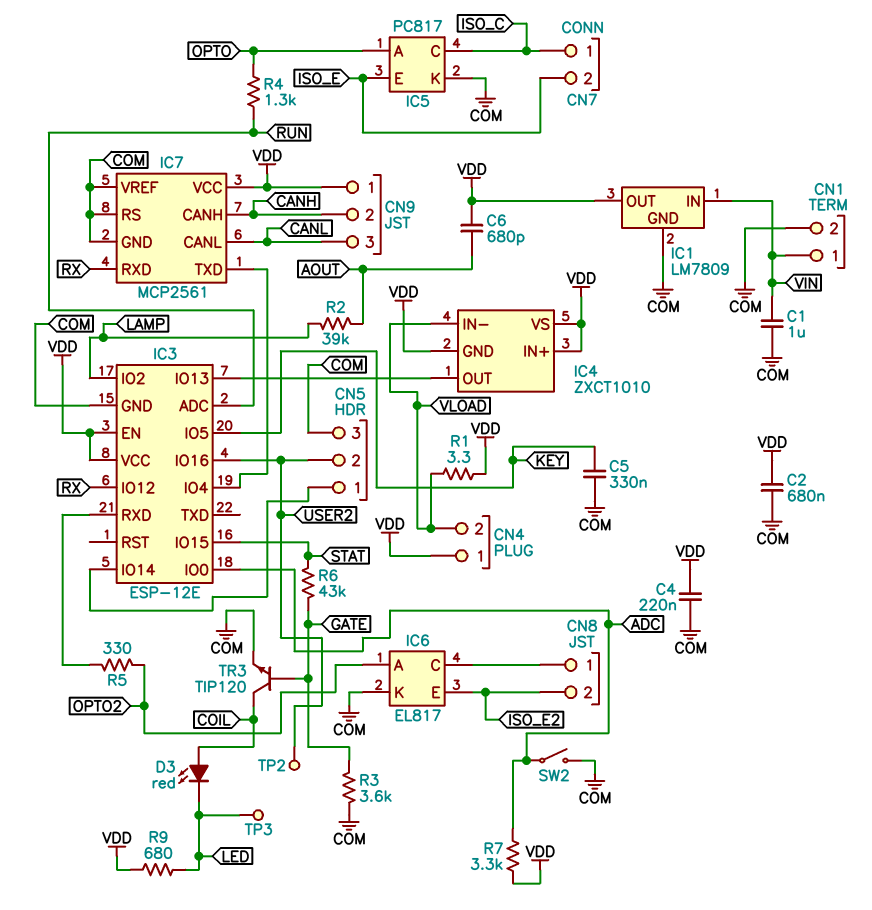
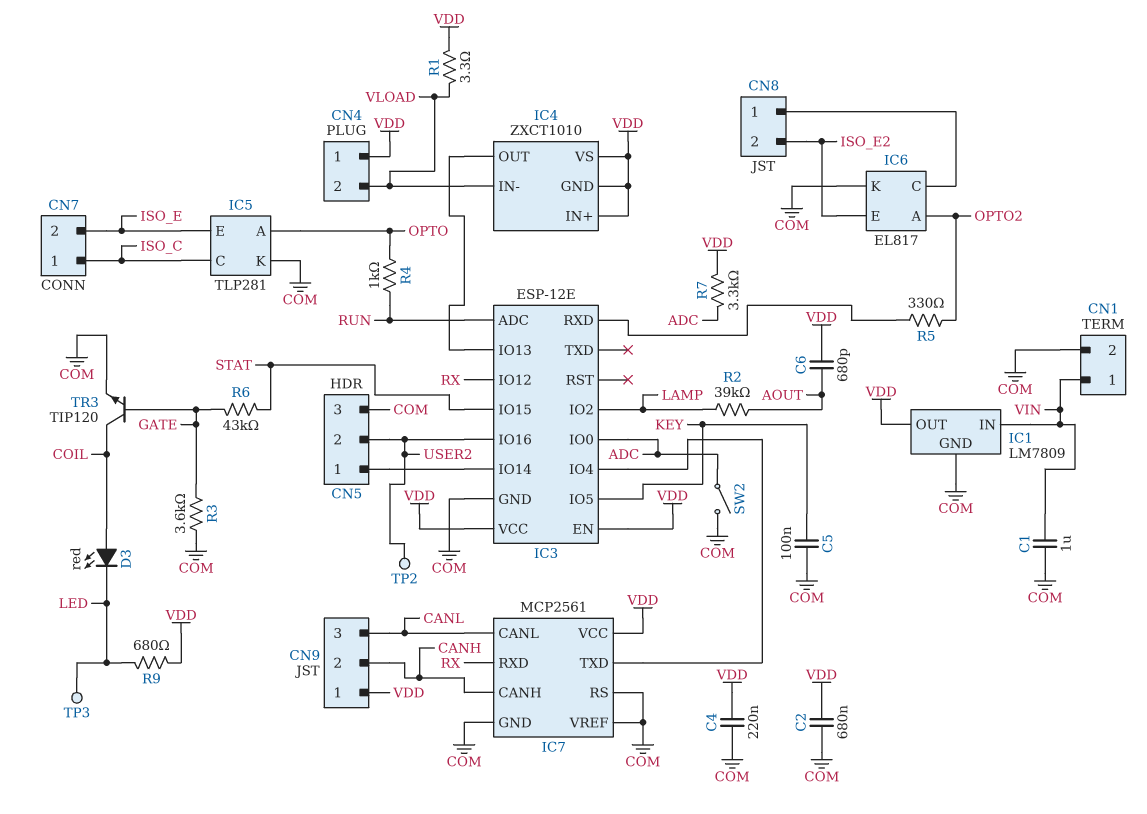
C5: 330nF (COM, KEY) -> 100nF (COM, KEY)
IC5: PC817 -> TLP281
R4: 1.3k (OPTO, RUN) -> 1k (OPTO, RUN)

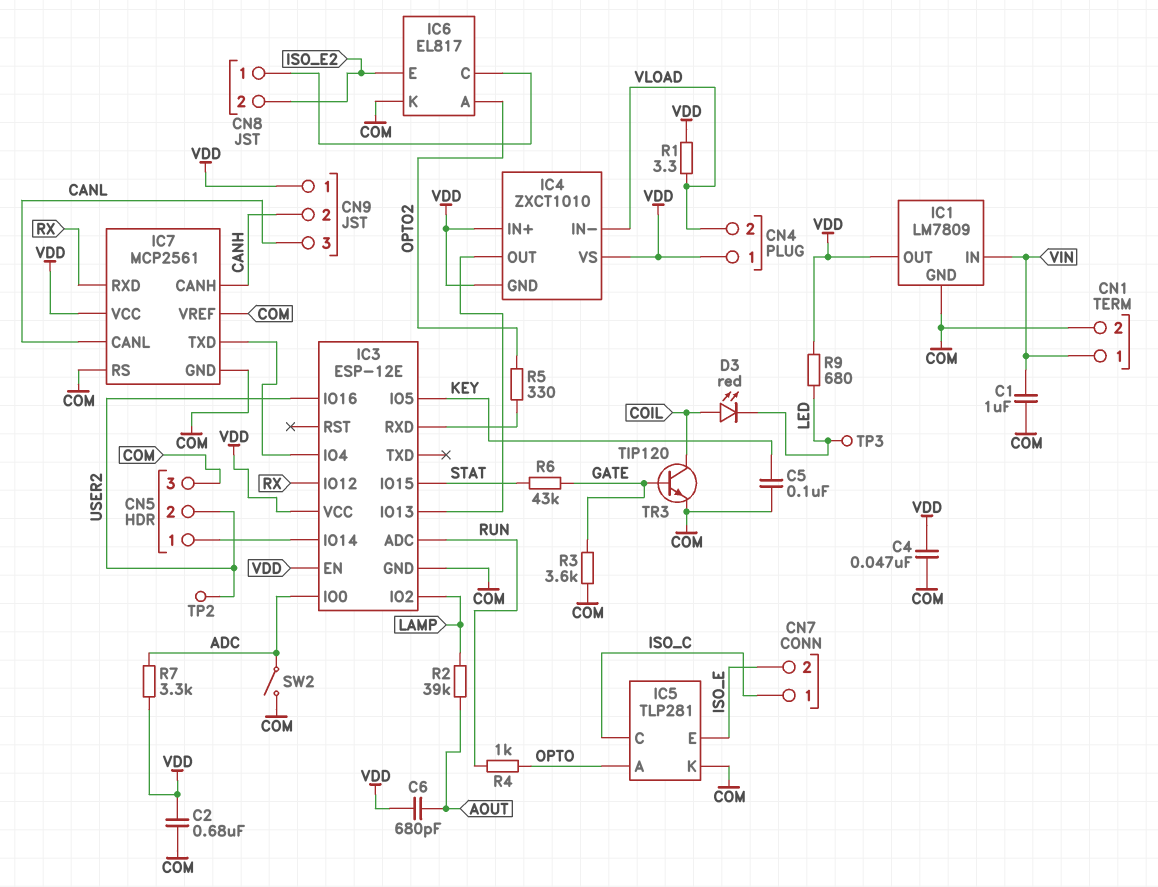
C4: 220nF (COM, VDD) -> 47nF (COM, VDD)

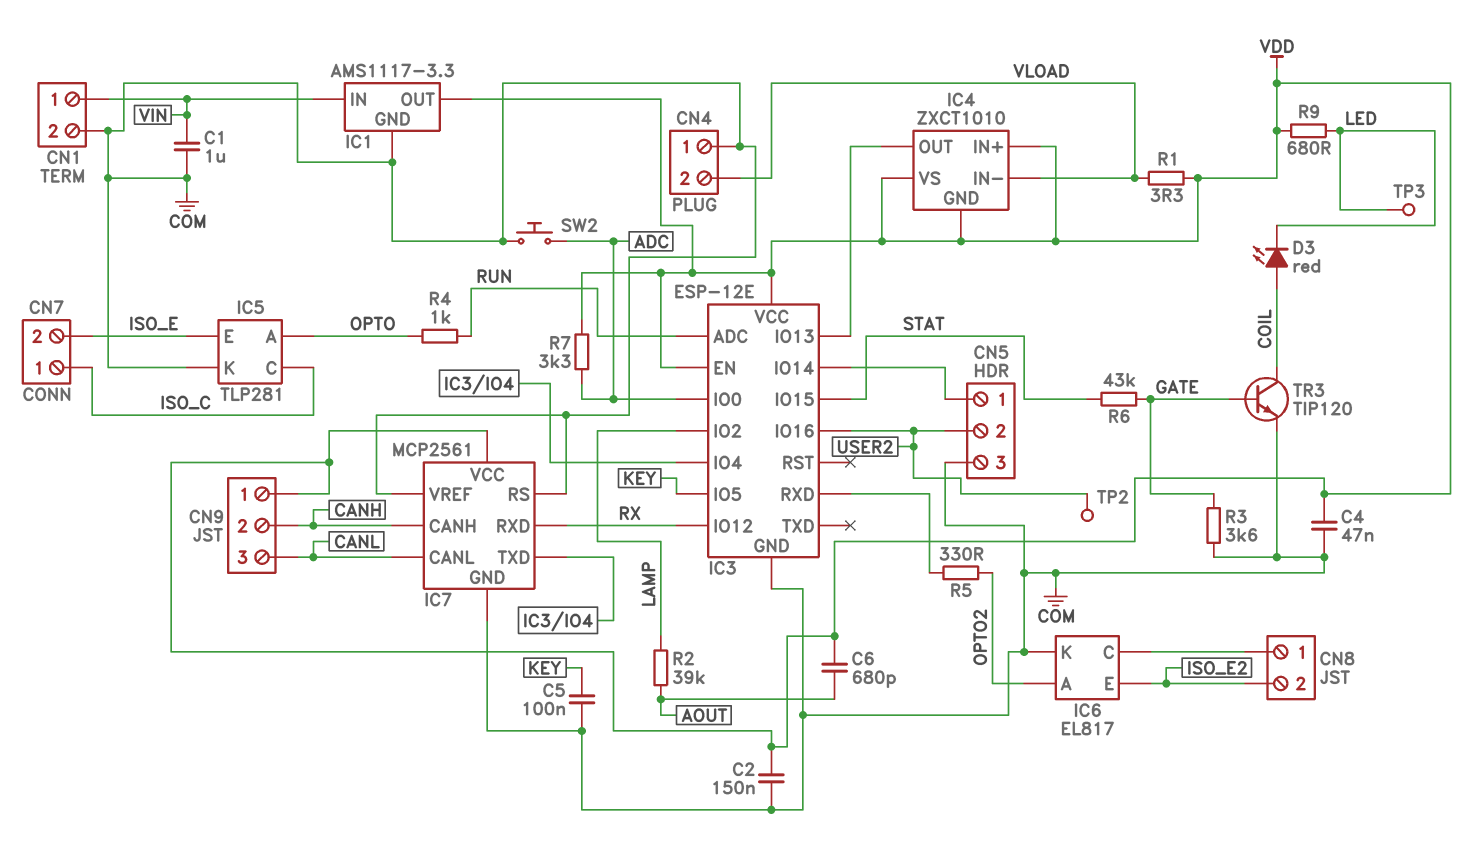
C2: 680nF (COM, VDD) -> 150nF (COM, VDD)
CN4 pin 1: VDD -> COM
IC1: LM7809 -> AMS1117-3.3
SW2: switch (ADC, COM) -> button (ADC, COM)

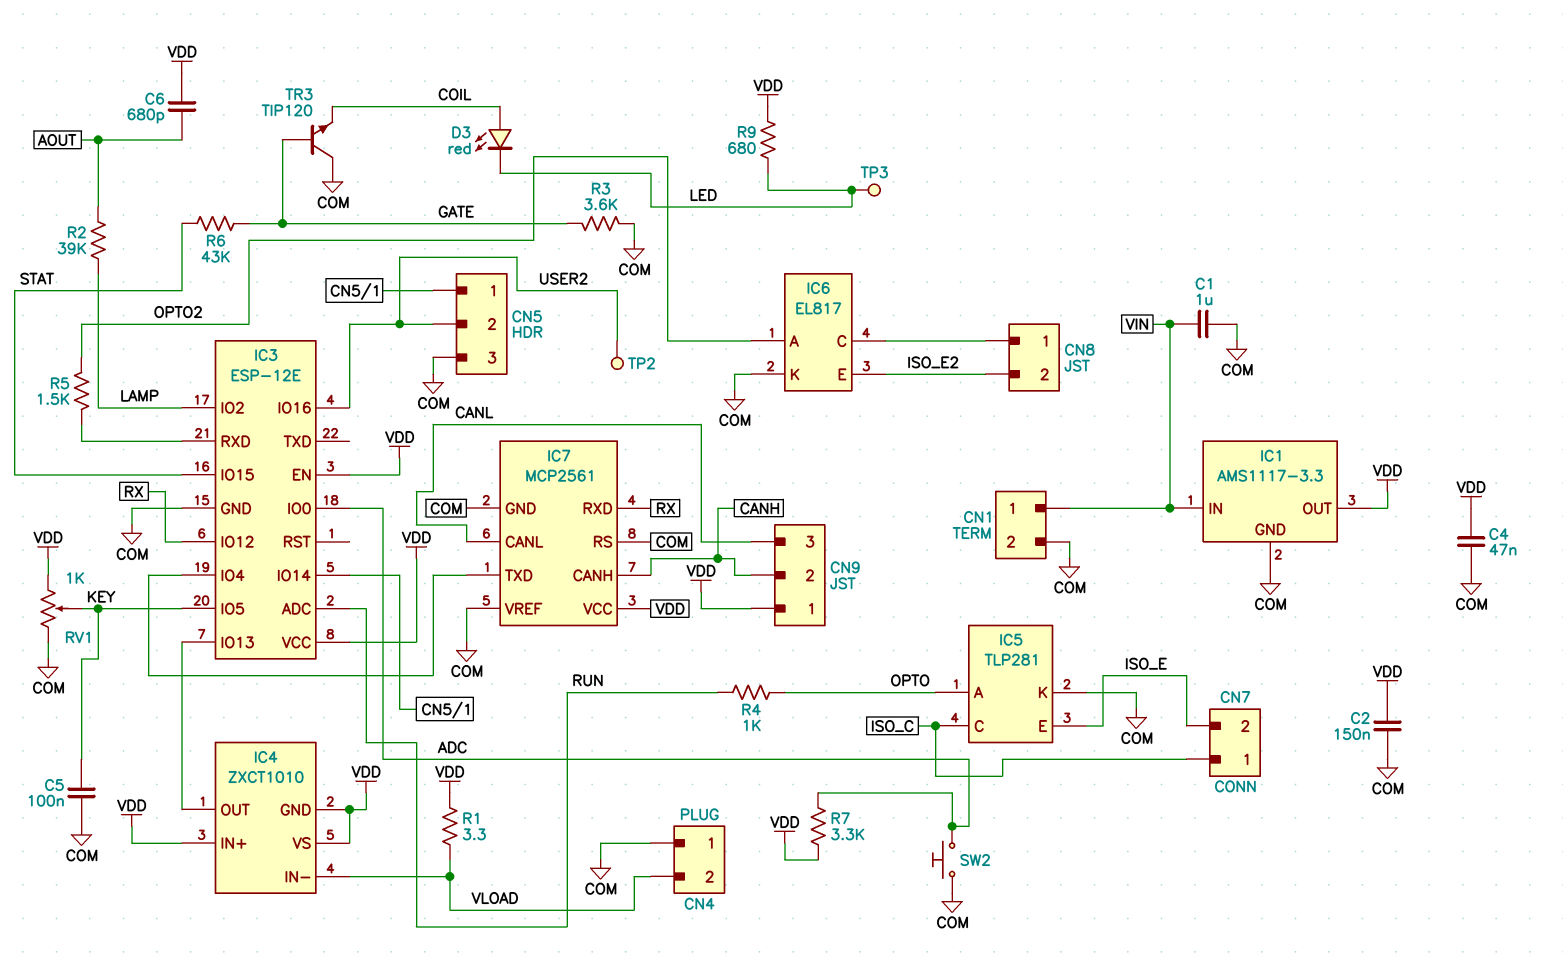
R5: 330 (IC3/RXD, OPTO2) -> 1.5k (IC3/RXD, OPTO2)
RV1: none -> 1k (COM, VDD, wiper KEY)
TR3: NPN TIP120 (B GATE, C COIL, E COM) -> NPN TIP120 (B GATE, C COM, E COIL)

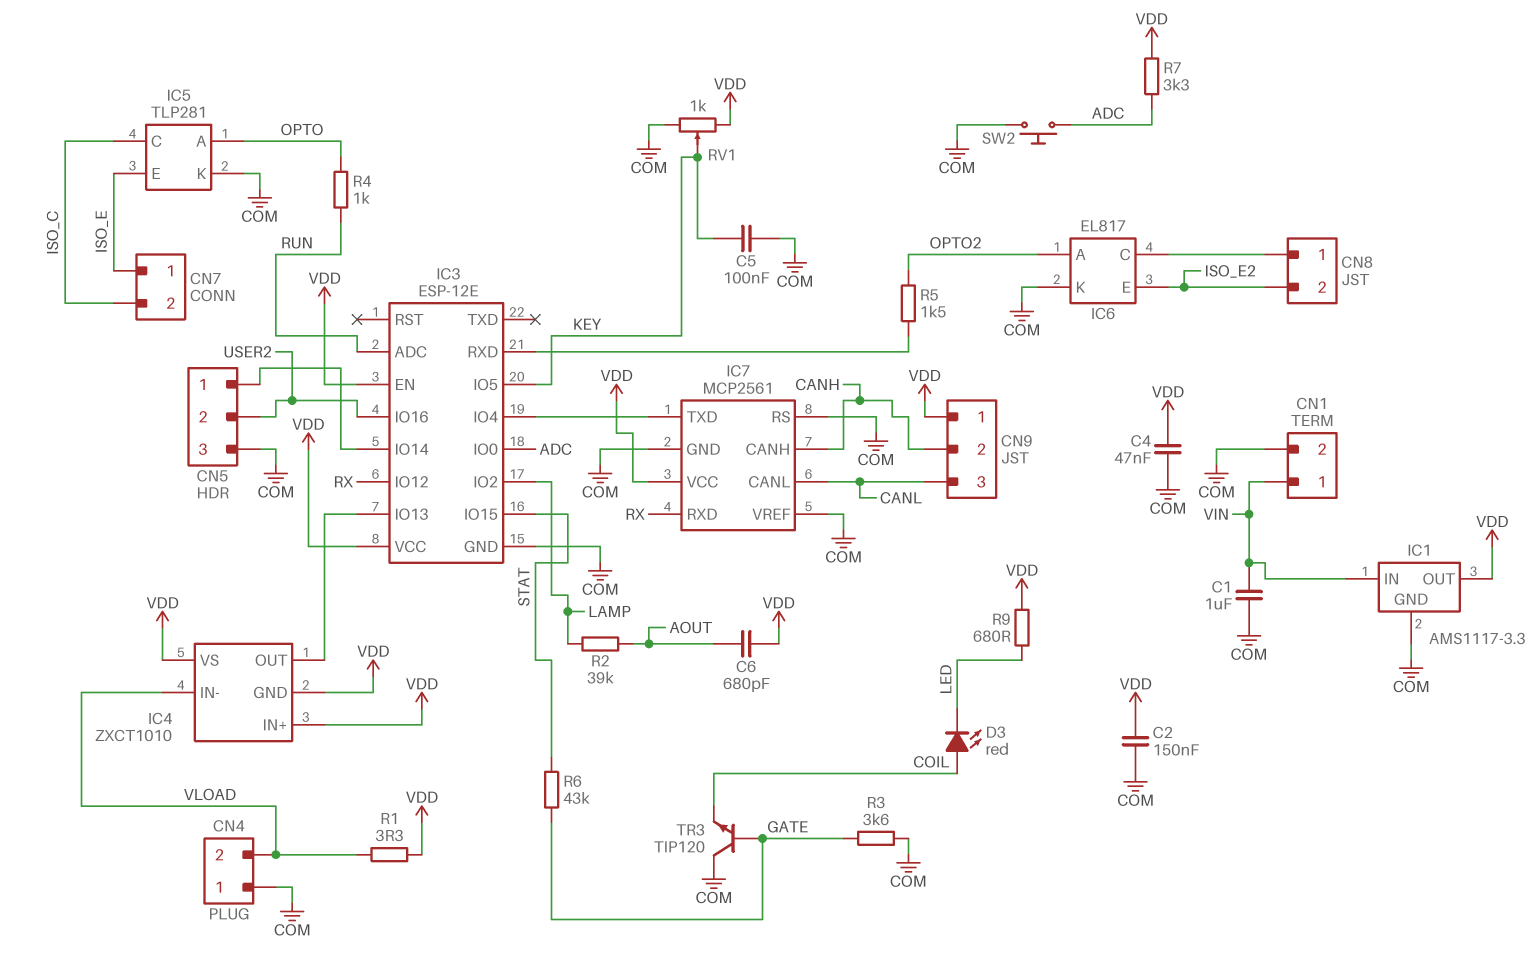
CN7 pin 1: ISO_C -> ISO_E
CN7 pin 2: ISO_E -> ISO_C
TP2: test point (USER2) -> none
TP3: test point (LED) -> none

